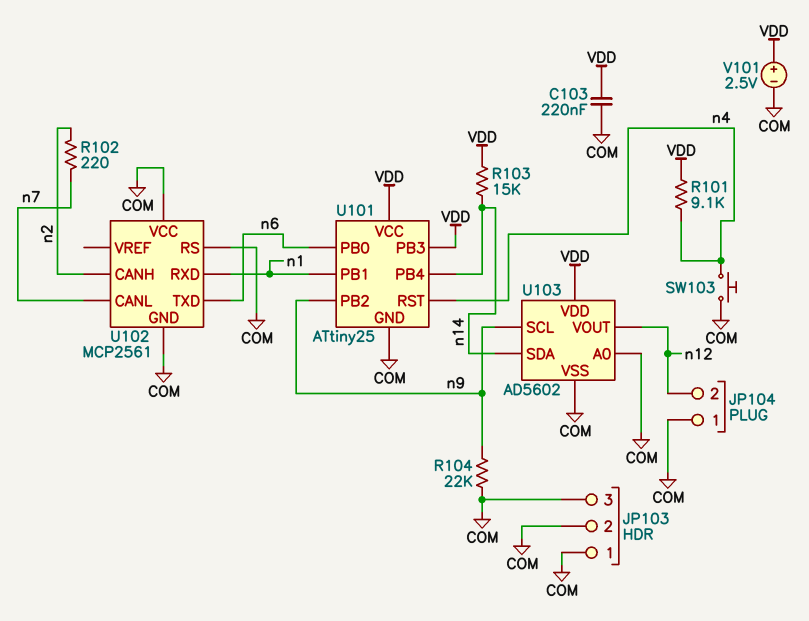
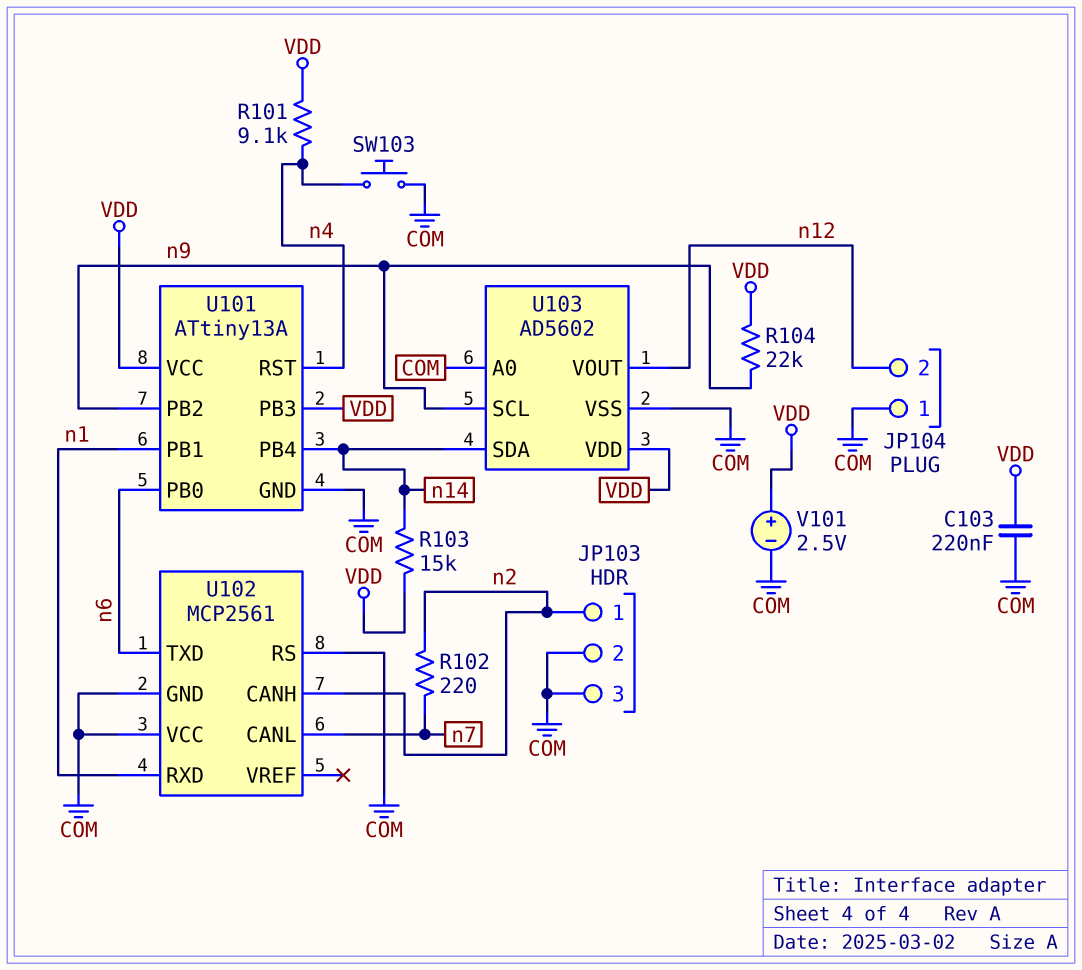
JP103 pin 1: COM -> n2
R104: 22k (COM, n9) -> 22k (VDD, n9)
U101: ATtiny25 -> ATtiny13A

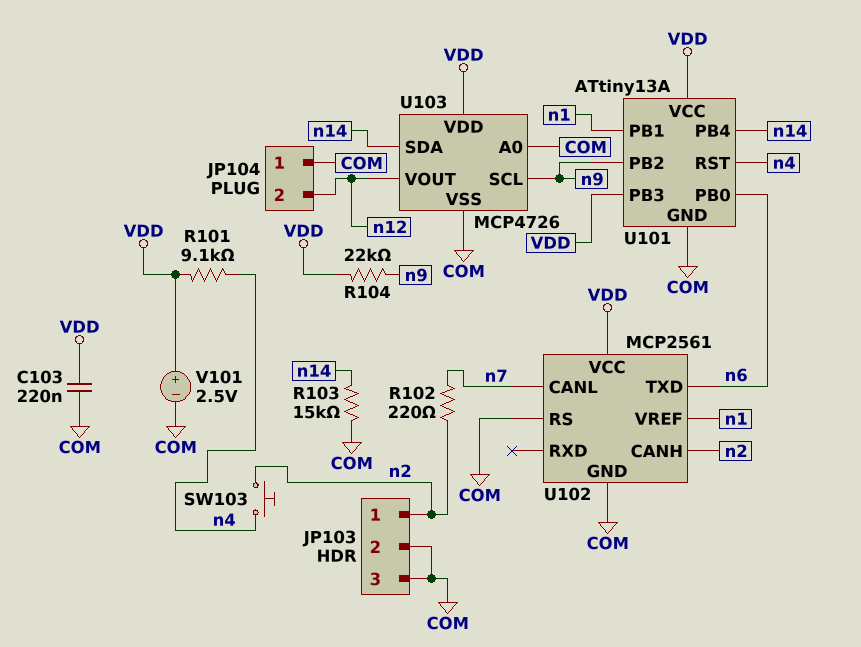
R103: 15k (VDD, n14) -> 15k (COM, n14)
SW103: button (COM, n4) -> button (n2, n4)
U102 pin RXD: n1 -> none
U102 pin VCC: COM -> VDD
U102 pin VREF: none -> n1
U103: AD5602 -> MCP4726

